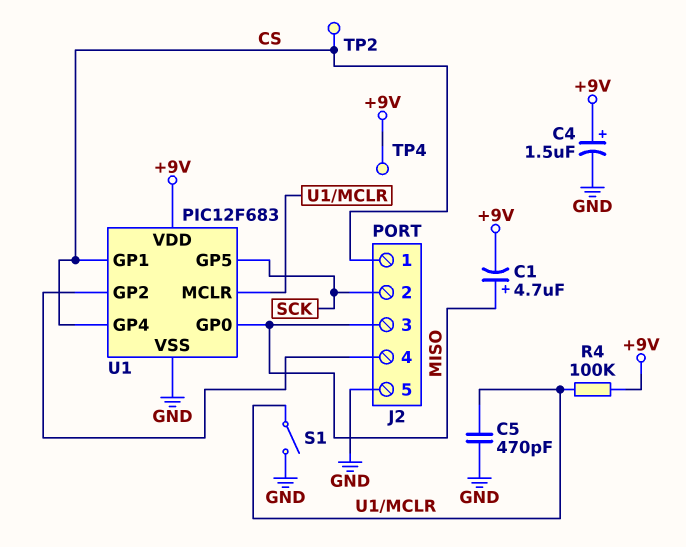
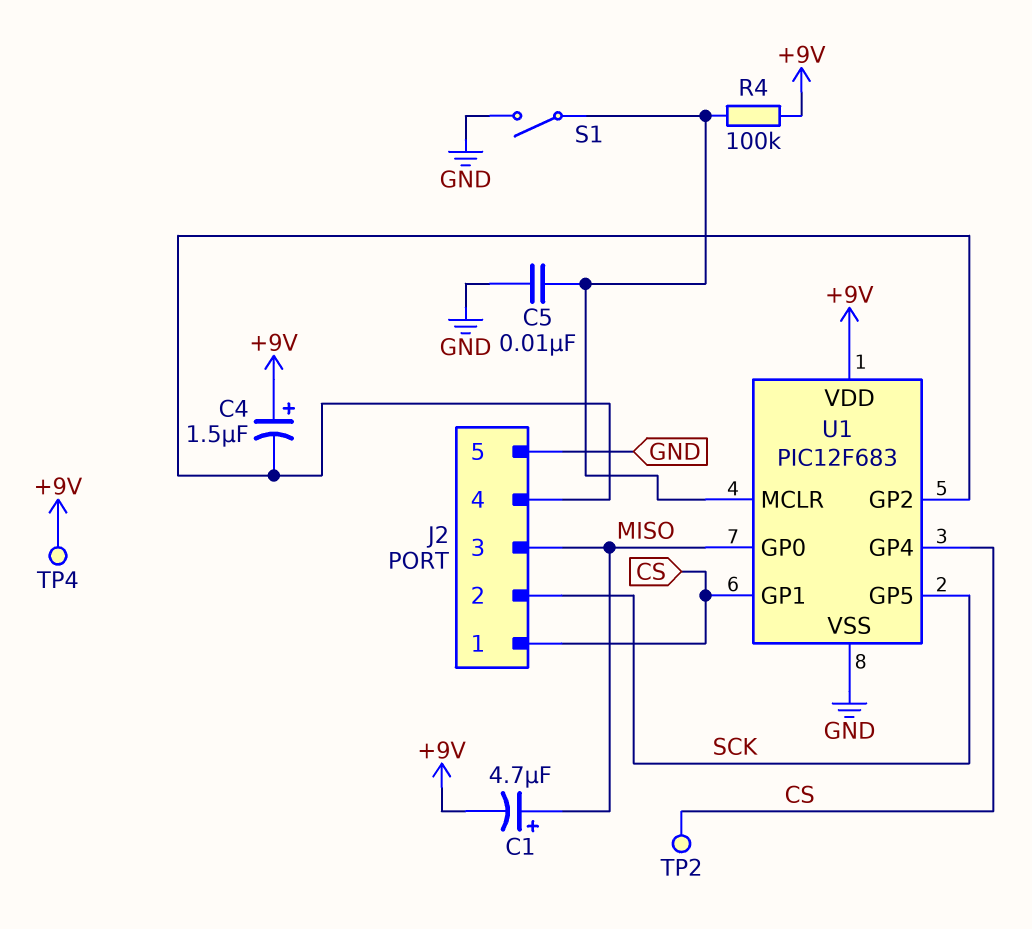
C4: 1.5uF (plus +9V, minus GND) -> 1.5uF (plus +9V, minus J2/4)
C5: 470pF (GND, U1/MCLR) -> 10nF (GND, U1/MCLR)

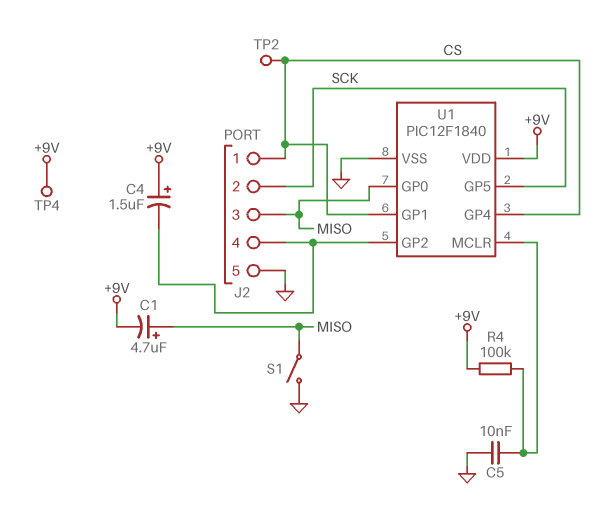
S1: switch (GND, U1/MCLR) -> switch (GND, MISO)
U1: PIC12F683 -> PIC12F1840

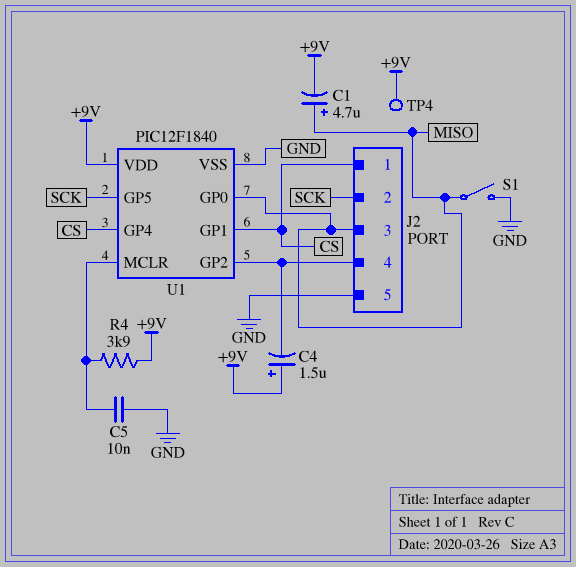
R4: 100k (+9V, U1/MCLR) -> 3.9k (+9V, U1/MCLR)
TP2: test point (CS) -> none

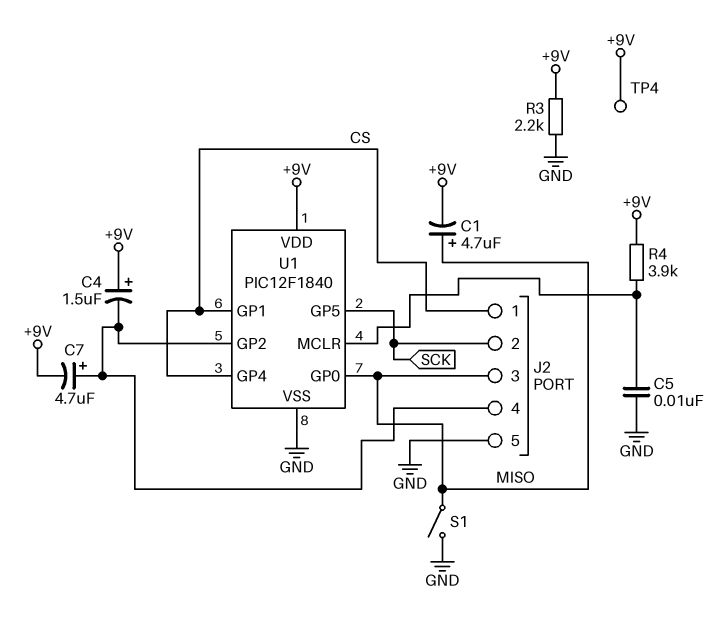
C7: none -> 4.7uF (plus J2/4, minus +9V)
R3: none -> 2.2k (+9V, GND)

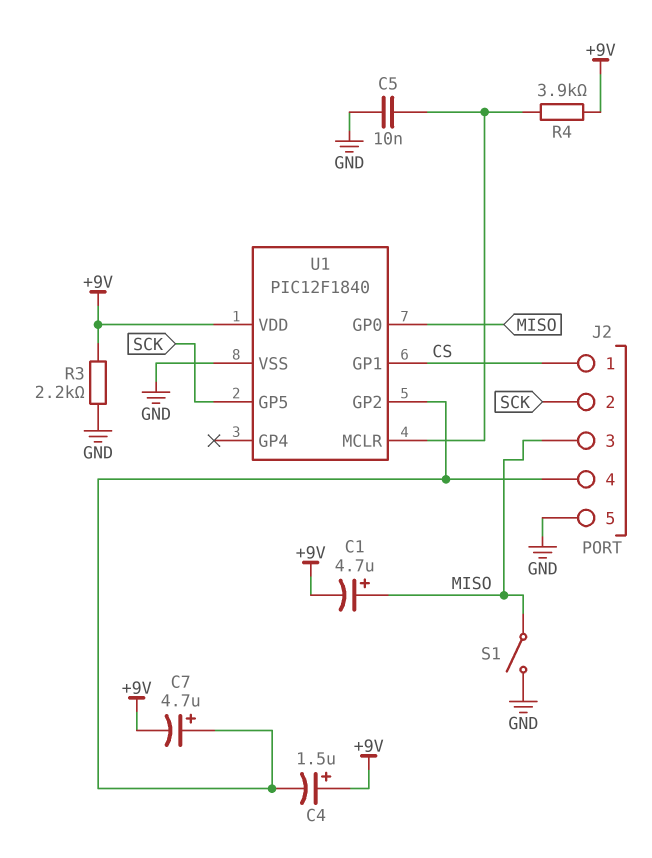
TP4: test point (+9V) -> none
U1 pin GP4: CS -> none

